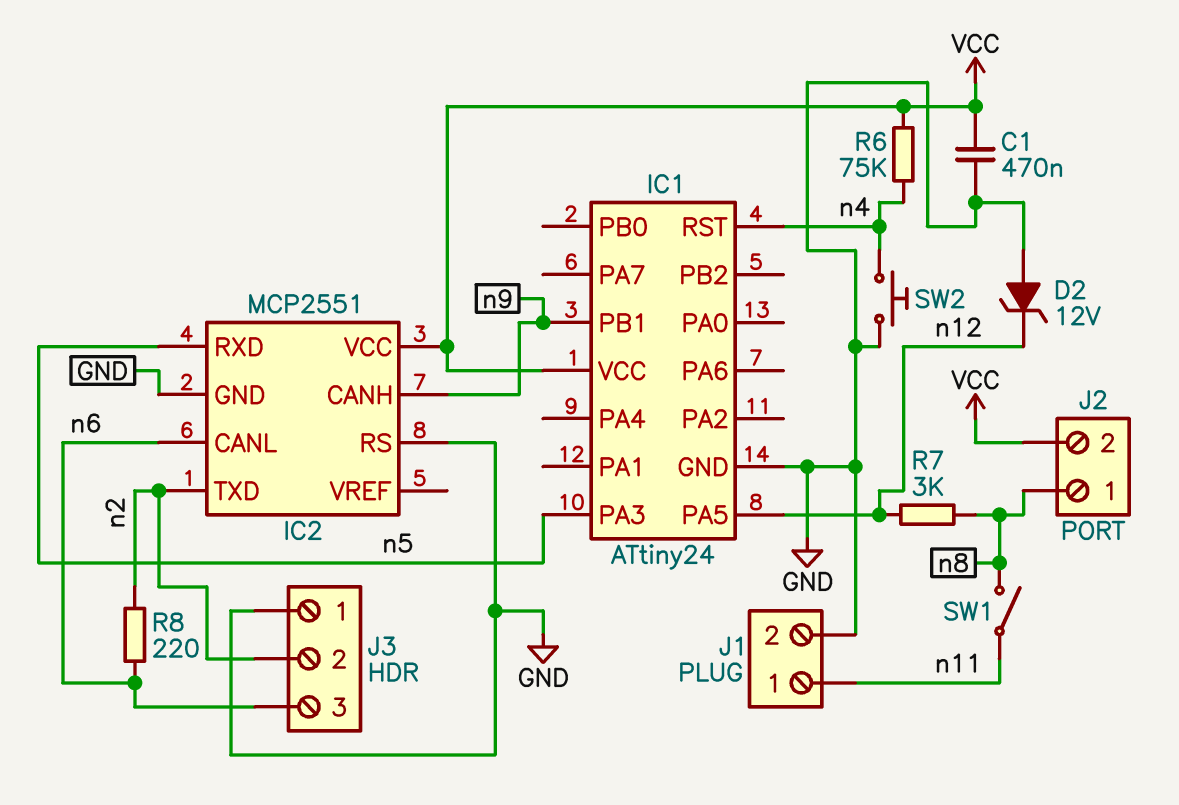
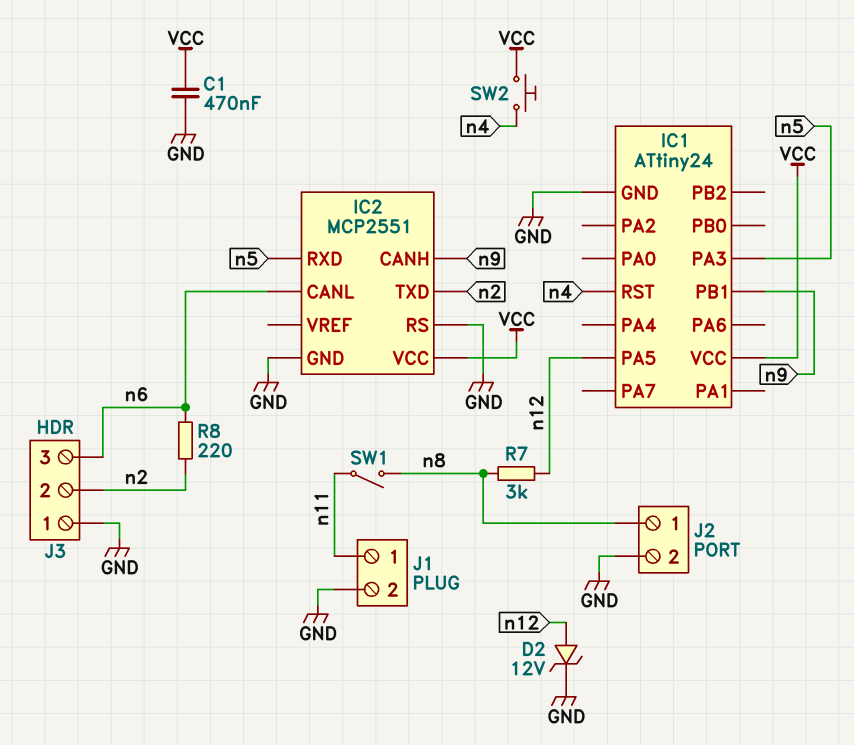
D2: zener 12V (A GND, K n12) -> zener 12V (A n12, K GND)
J2 pin 2: VCC -> GND
R6: 75k (VCC, n4) -> none
SW2: button (GND, n4) -> button (VCC, n4)

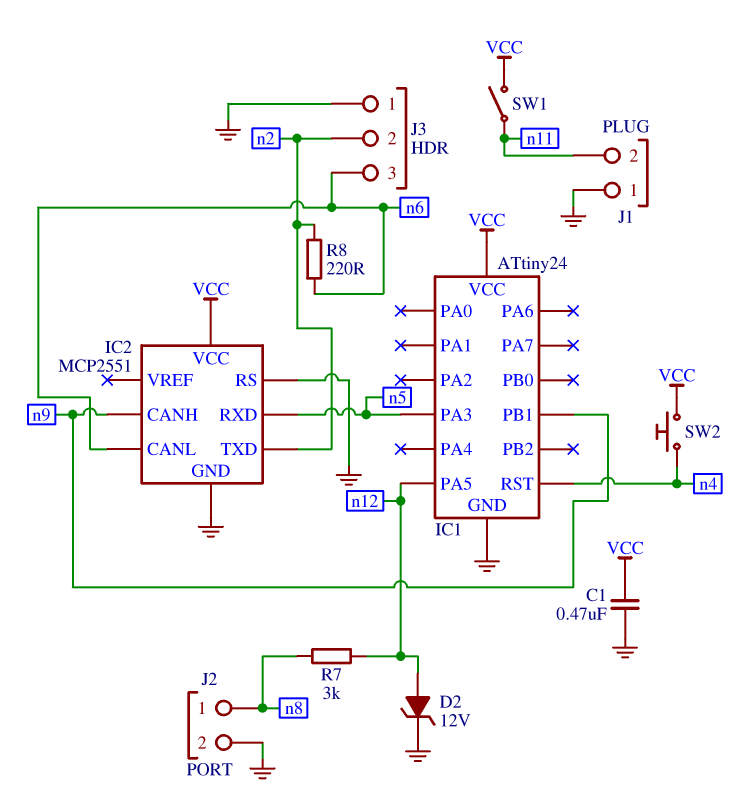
J1 pin 1: n11 -> GND
J1 pin 2: GND -> n11
SW1: switch (n8, n11) -> switch (VCC, n11)

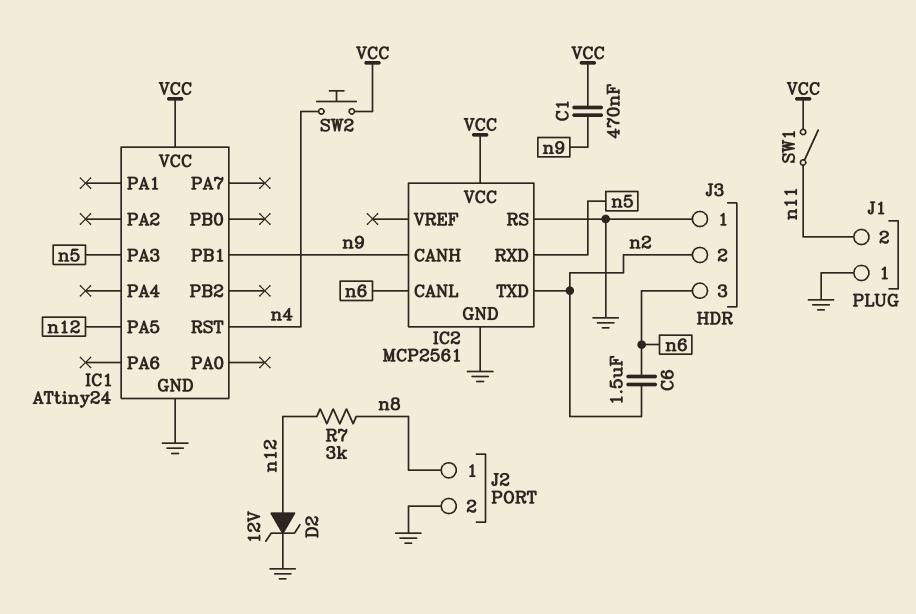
C1: 470nF (GND, VCC) -> 470nF (VCC, n9)
C6: none -> 1.5uF (n2, n6)
IC2: MCP2551 -> MCP2561
R8: 220 (n2, n6) -> none

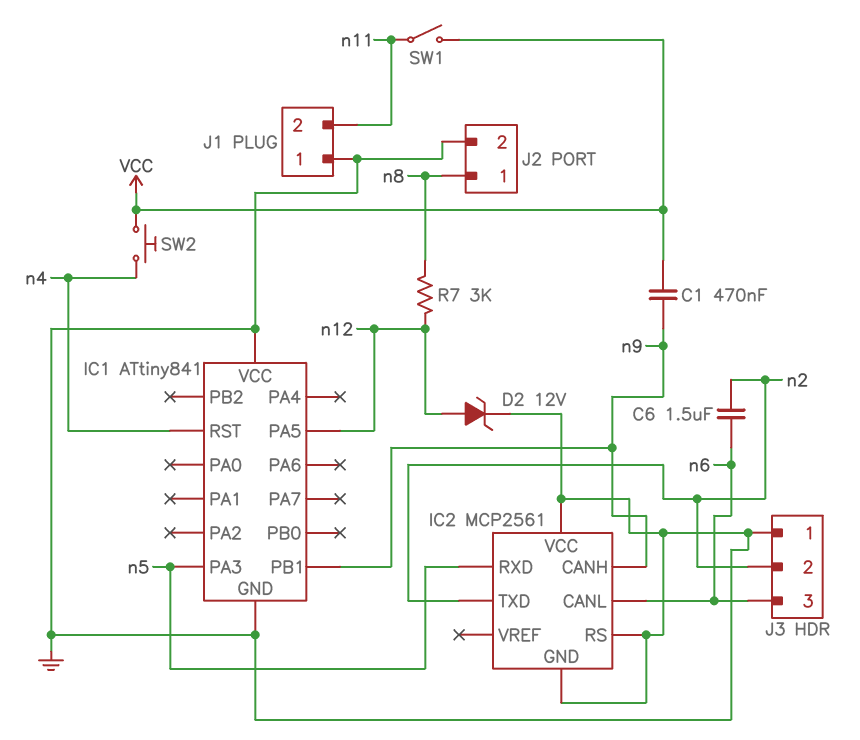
IC1: ATtiny24 -> ATtiny841
IC1 pin VCC: VCC -> GND
IC2 pin VCC: VCC -> GND

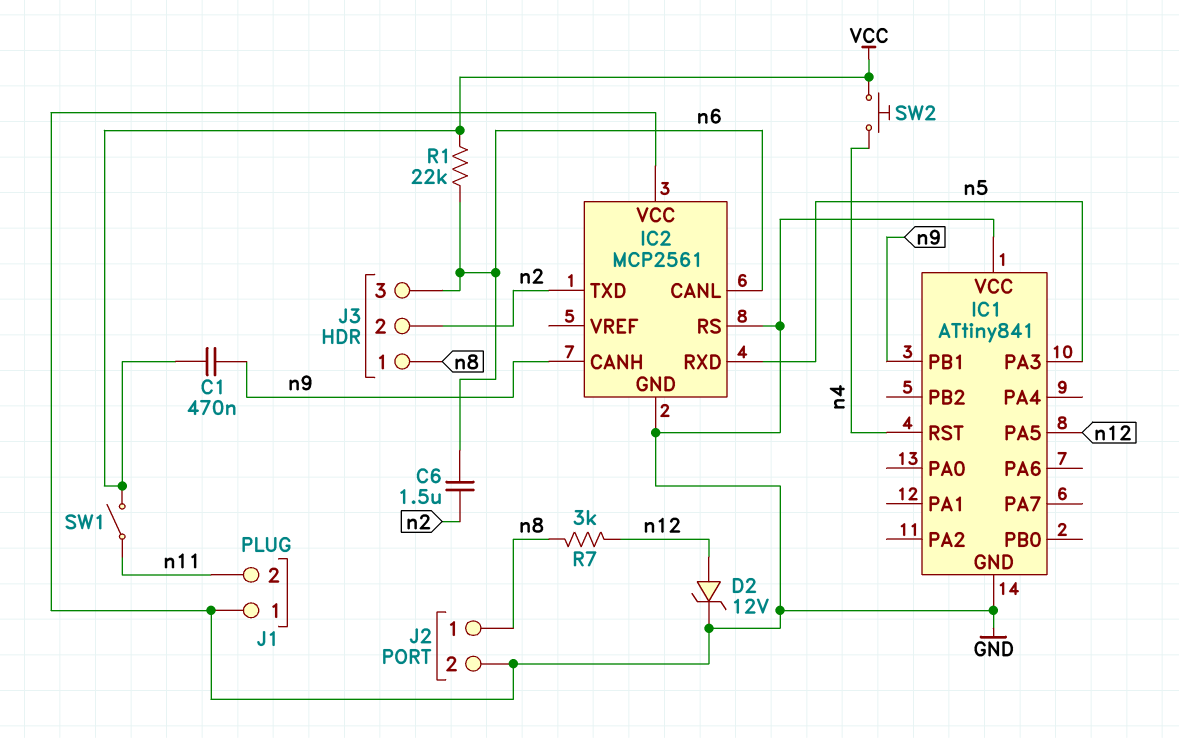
J3 pin 1: GND -> n8
R1: none -> 22k (VCC, n6)

